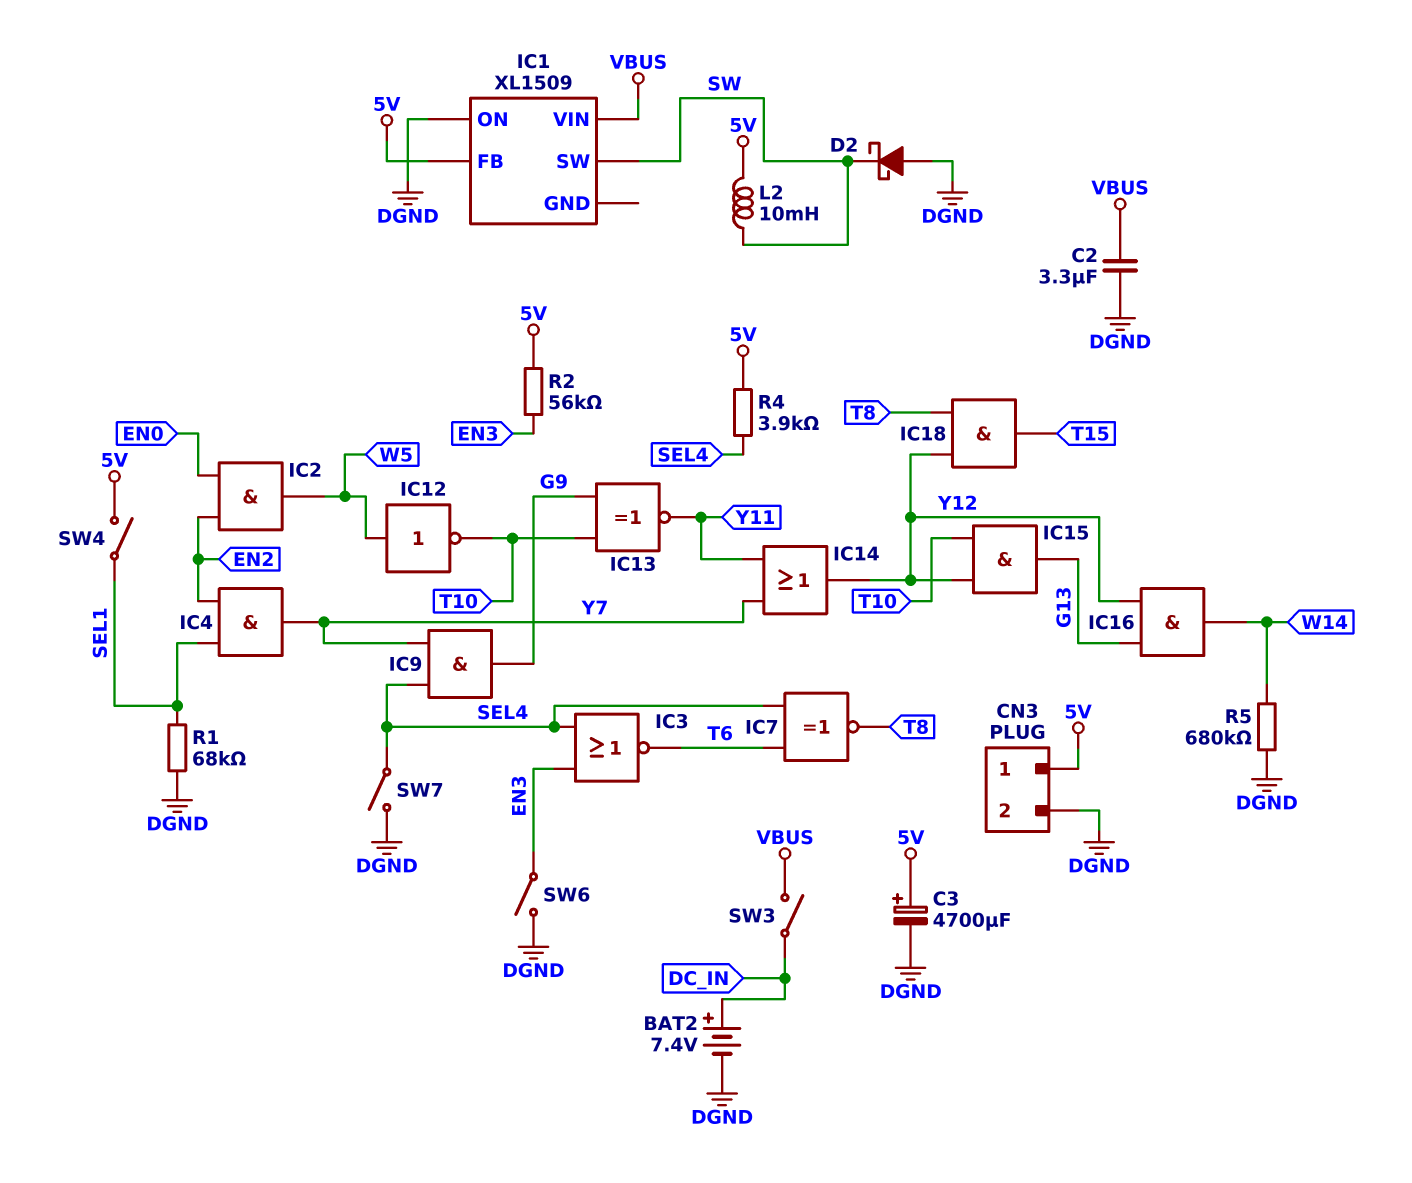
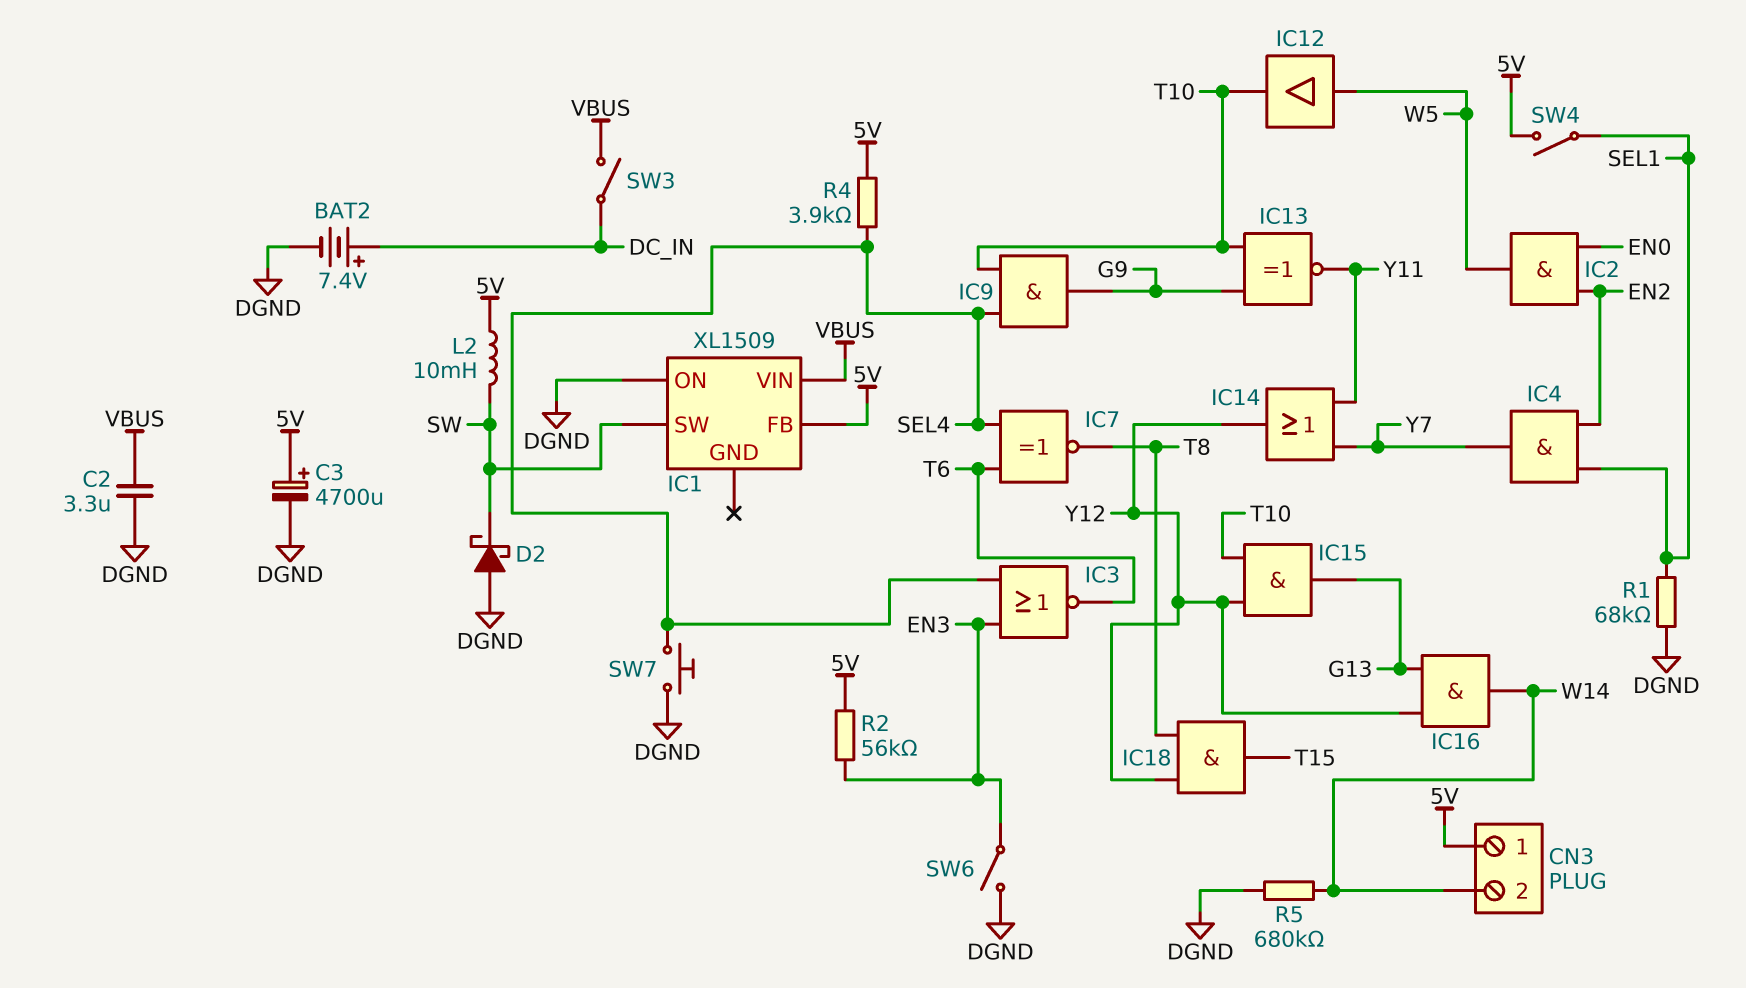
CN3 pin 2: DGND -> W14
IC9: AND (in SEL4, in Y7, out G9) -> AND (in SEL4, in T10, out G9)
IC12: NOT (in W5, out T10) -> buffer (in W5, out T10)
SW7: switch (DGND, SEL4) -> button (DGND, SEL4)

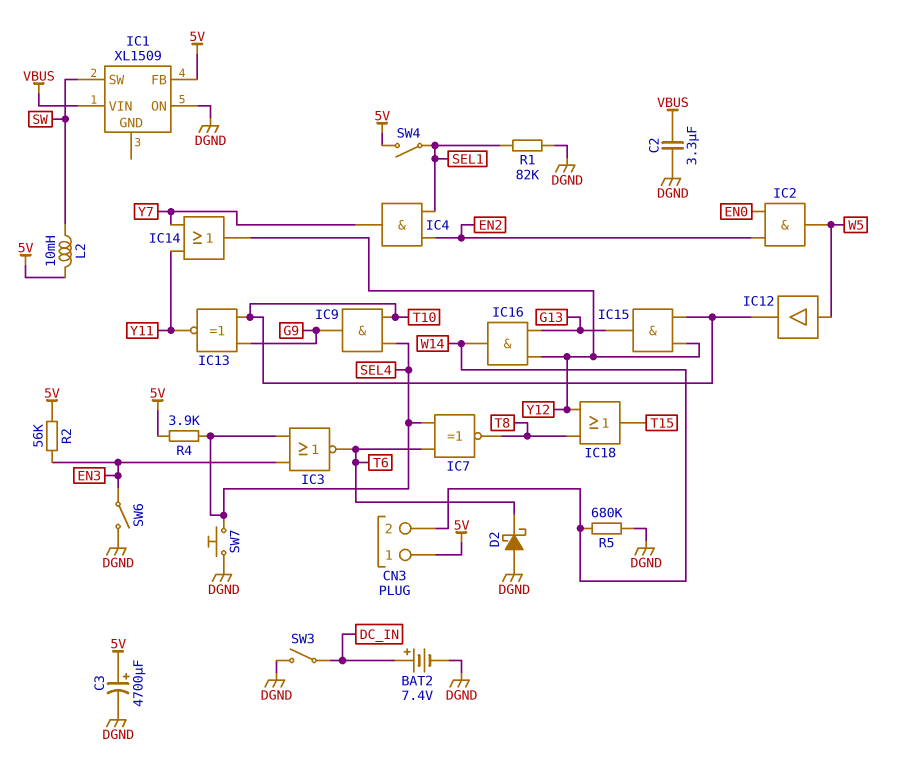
D2: schottky (A DGND, K SW) -> schottky (A DGND, K T6)
IC18: AND (in T8, in Y12, out T15) -> OR (in T8, in Y12, out T15)
R1: 68k (DGND, SEL1) -> 82k (DGND, SEL1)
SW3: switch (DC_IN, VBUS) -> switch (DC_IN, DGND)

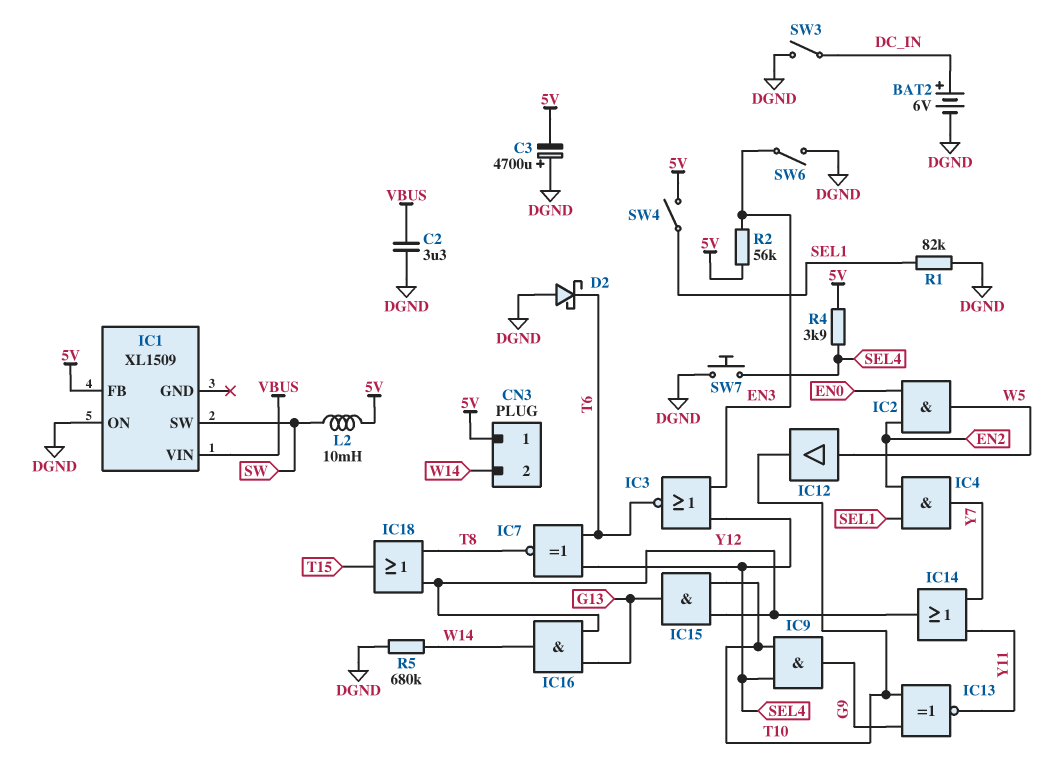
BAT2: 7.4V (plus DC_IN, minus DGND) -> 6V (plus DC_IN, minus DGND)
C3: 4700uF (plus 5V, minus DGND) -> 4700uF (plus DGND, minus 5V)

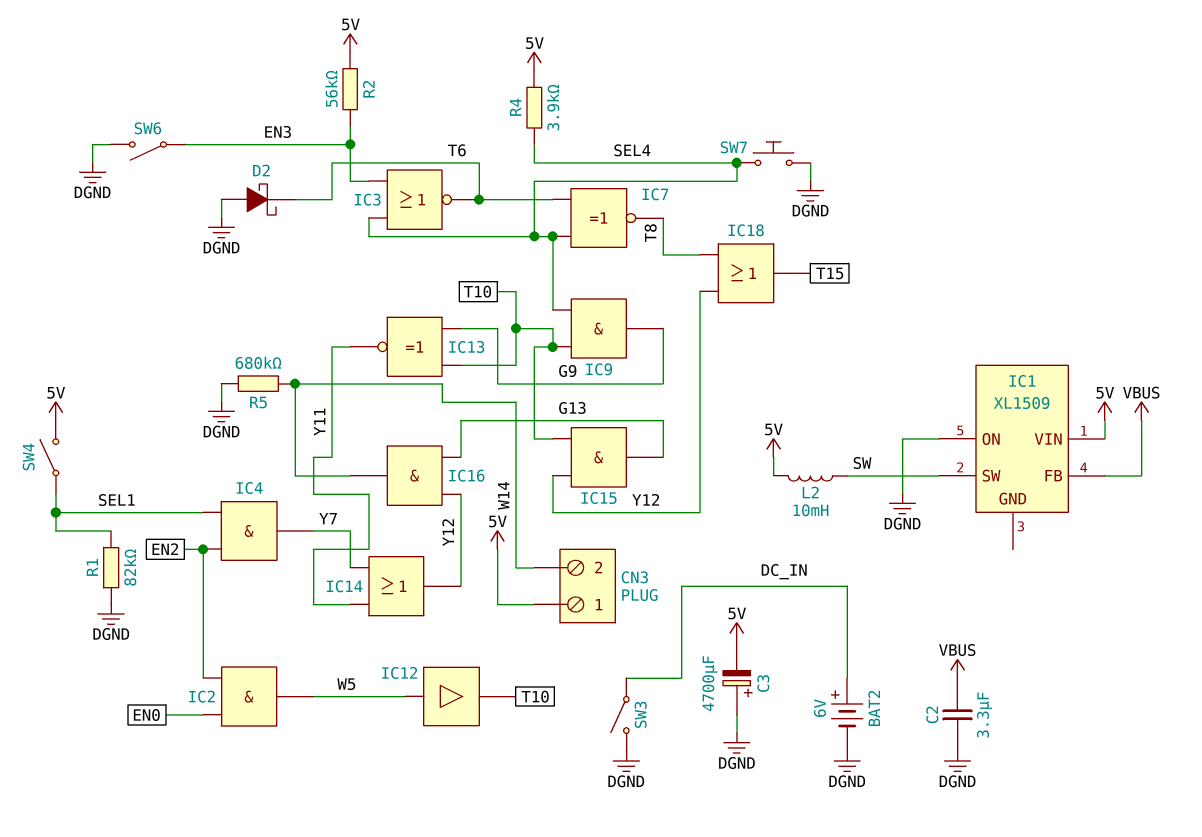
IC1 pin FB: 5V -> VBUS
IC1 pin VIN: VBUS -> 5V

